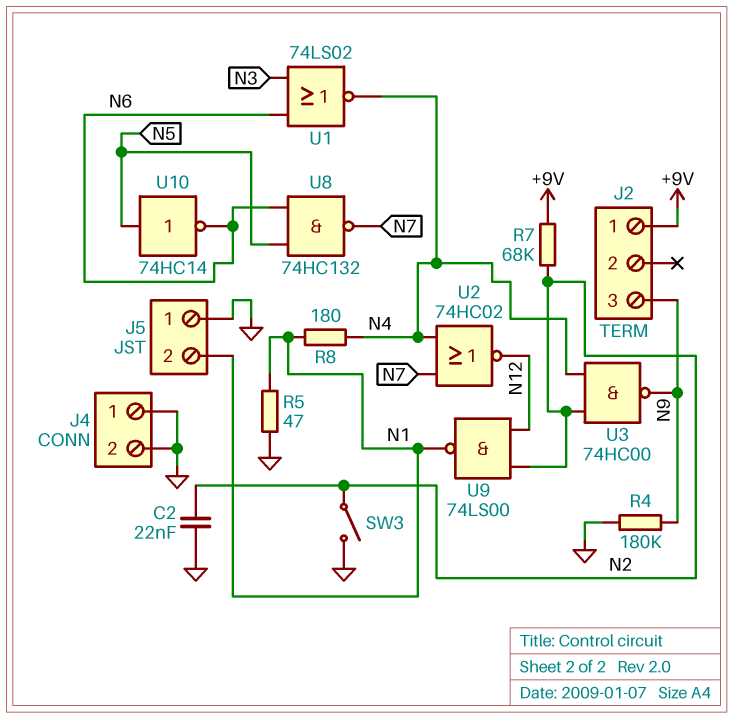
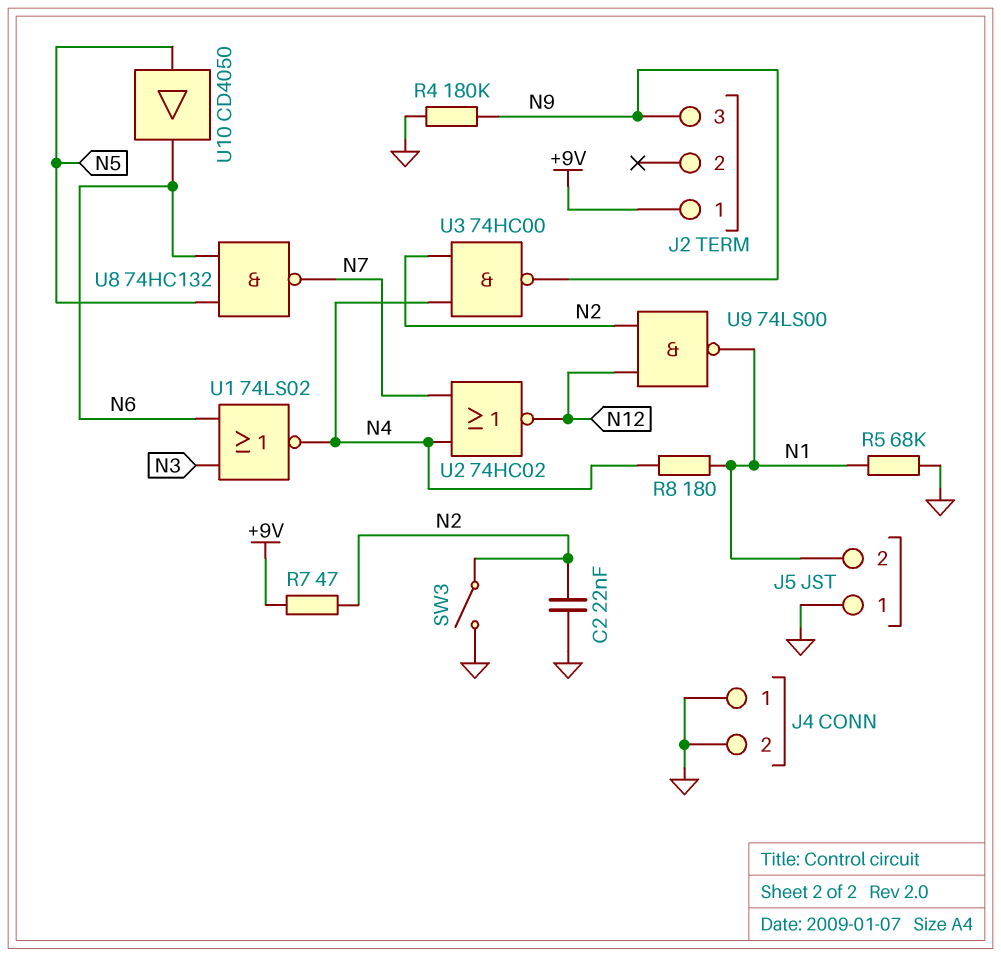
R5: 47 (GND, N1) -> 68k (GND, N1)
R7: 68k (+9V, N2) -> 47 (+9V, N2)
U10: NOT 74HC14 (in N5, out N6) -> buffer CD4050 (in N5, out N6)

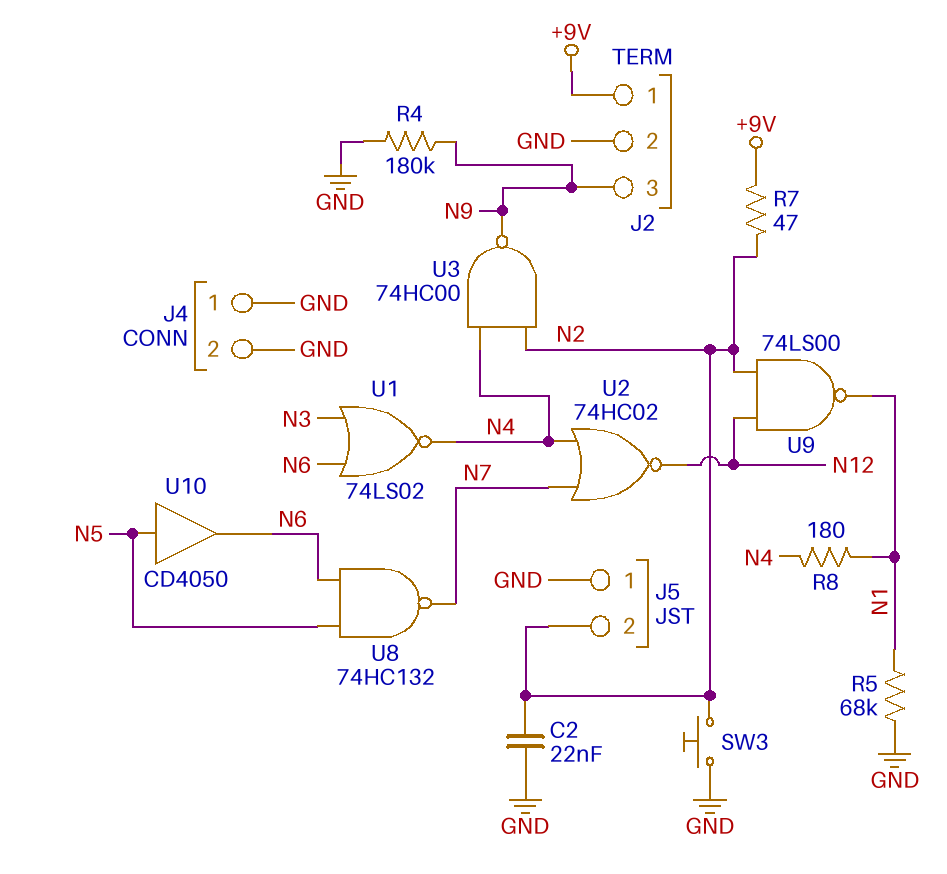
J2 pin 2: none -> GND
J5 pin 2: N1 -> N2
SW3: switch (GND, N2) -> button (GND, N2)

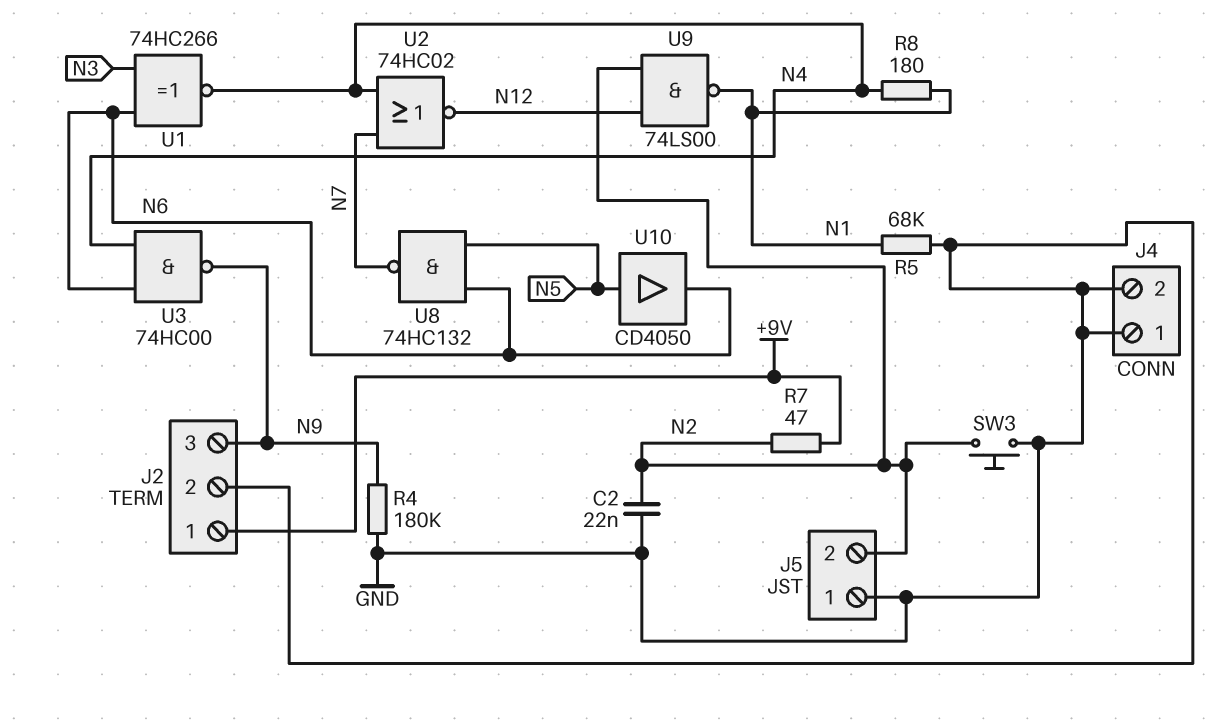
U1: NOR 74LS02 (in N3, in N6, out N4) -> XNOR 74HC266 (in N3, in N6, out N4)
U3: NAND 74HC00 (in N2, in N4, out N9) -> NAND 74HC00 (in N4, in N6, out N9)

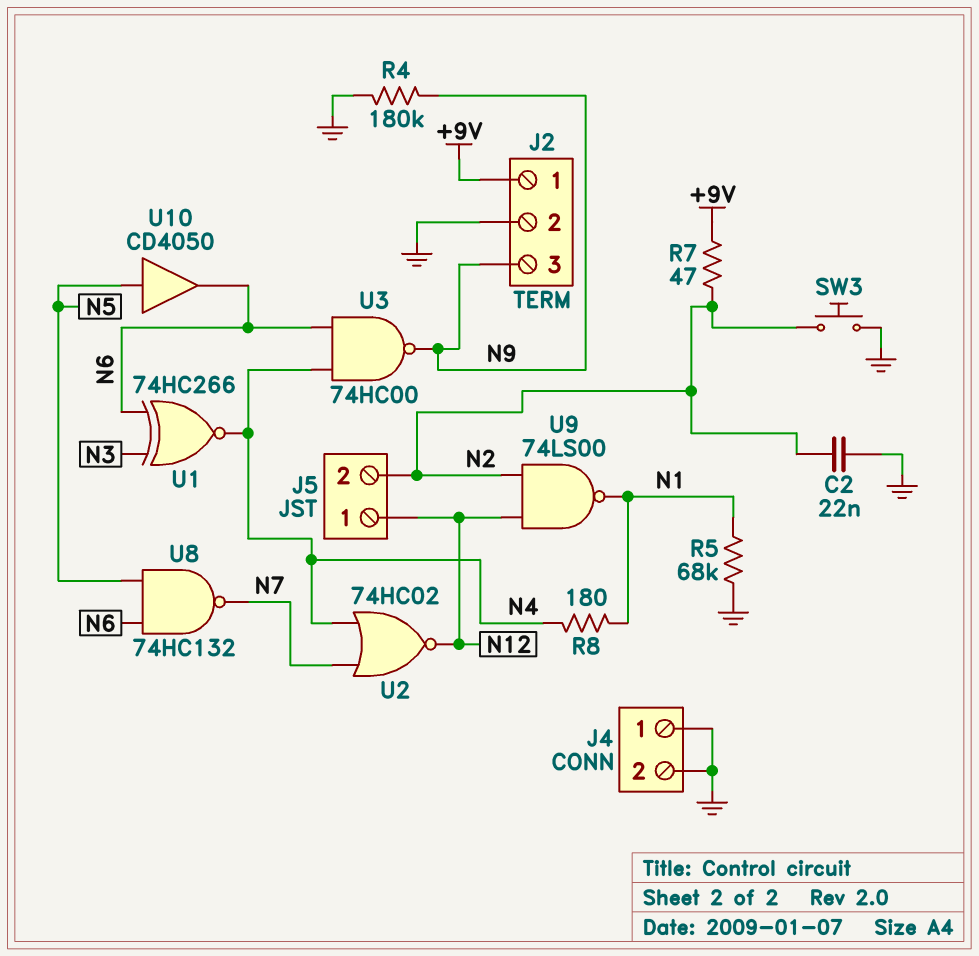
J5 pin 1: GND -> N12

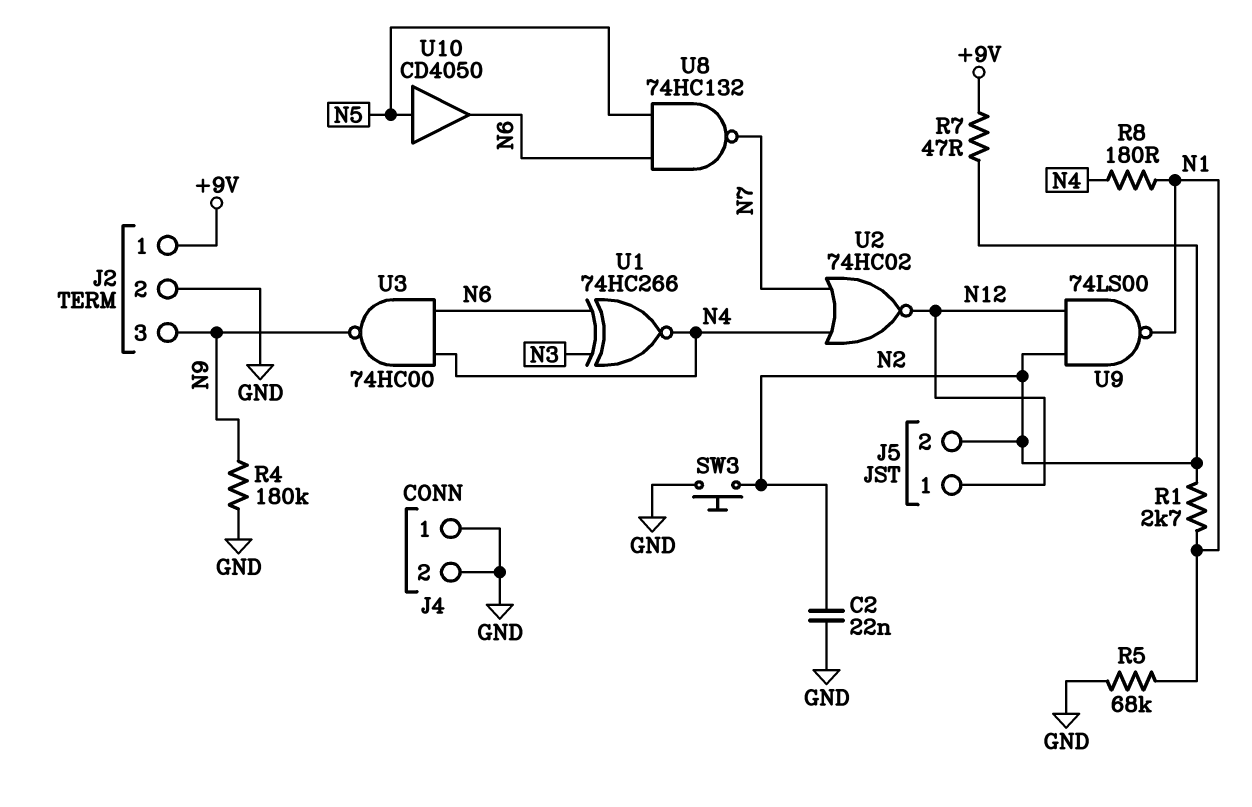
R1: none -> 2.7k (N1, N2)

